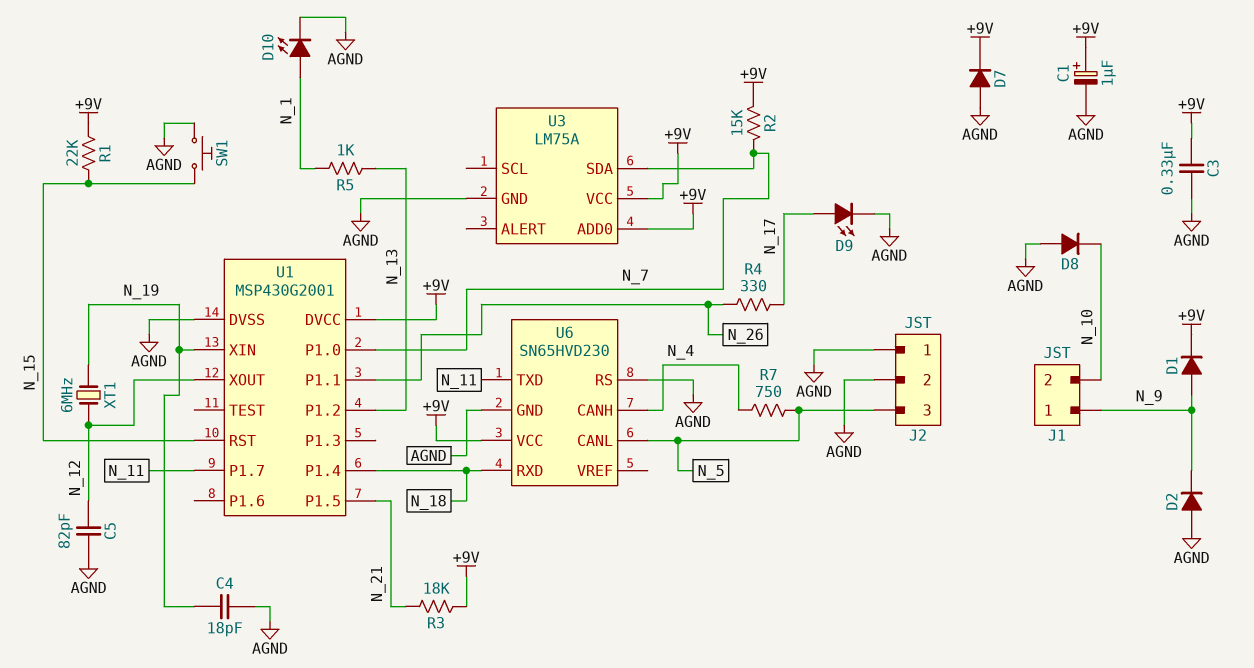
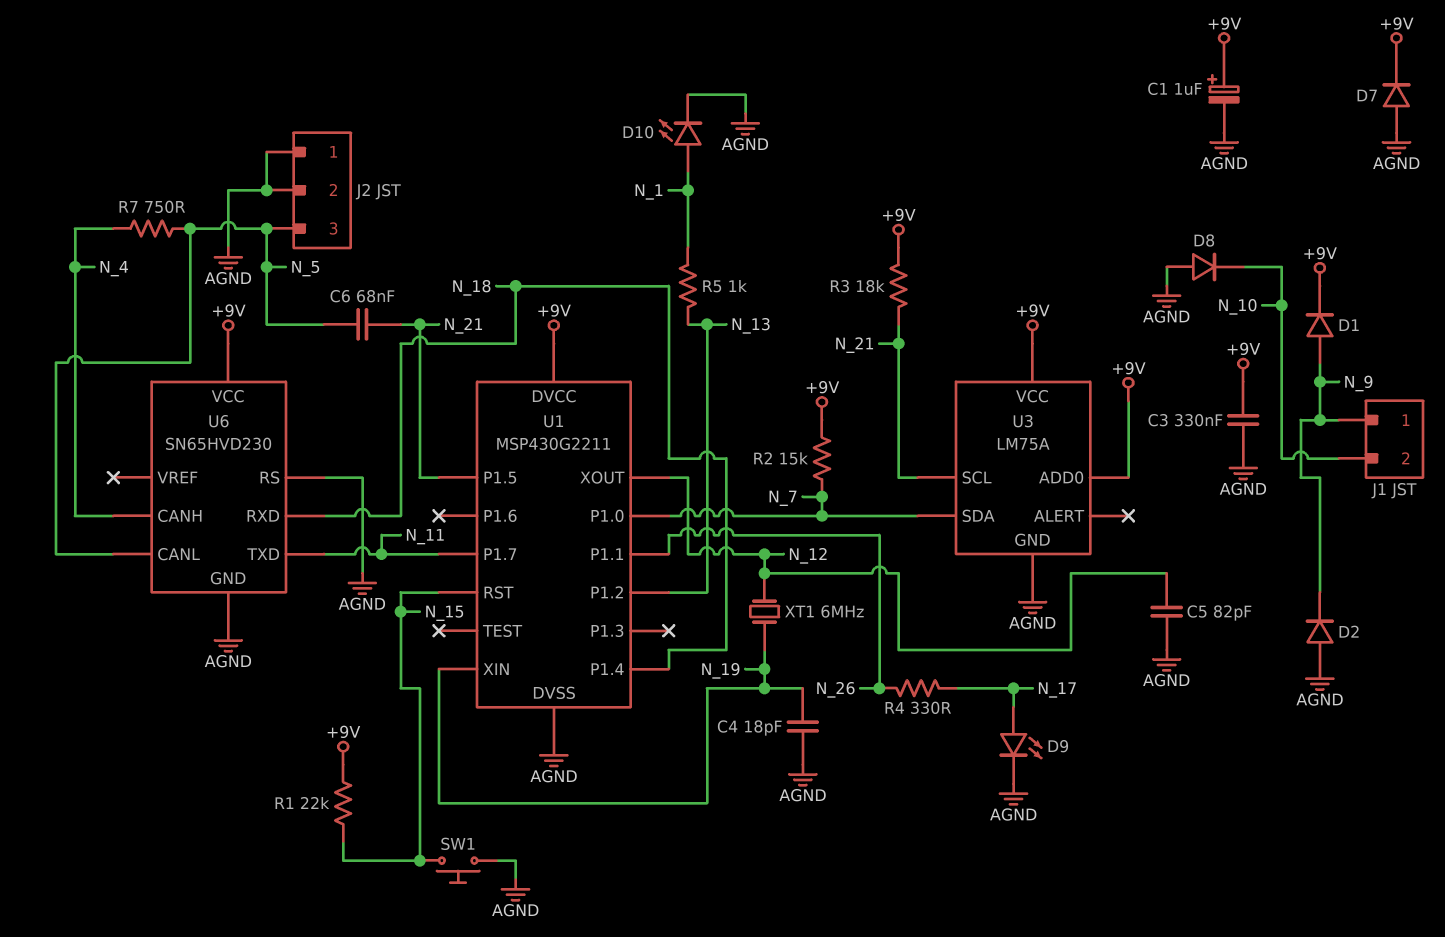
C6: none -> 68nF (N_5, N_21)
U1: MSP430G2001 -> MSP430G2211
U3 pin SCL: none -> N_21

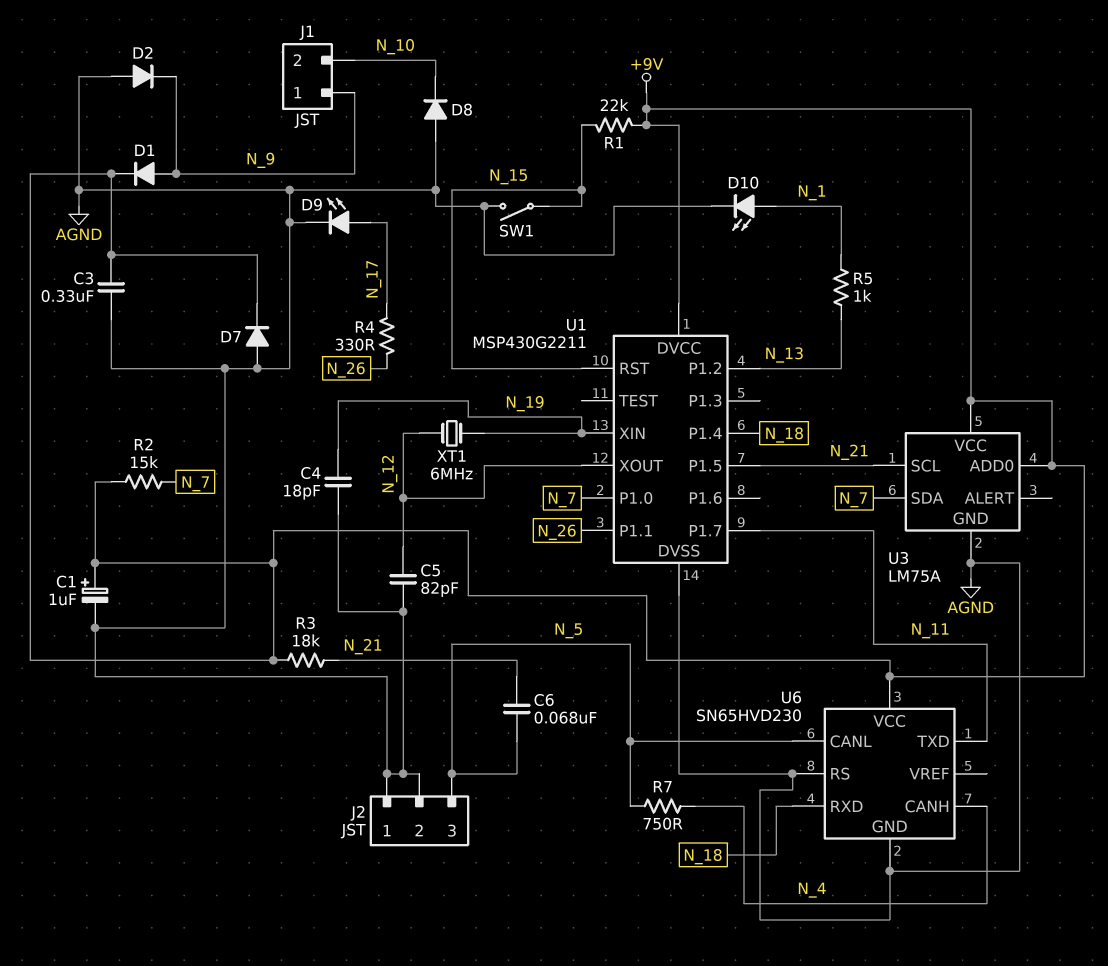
SW1: button (AGND, N_15) -> switch (AGND, N_15)

